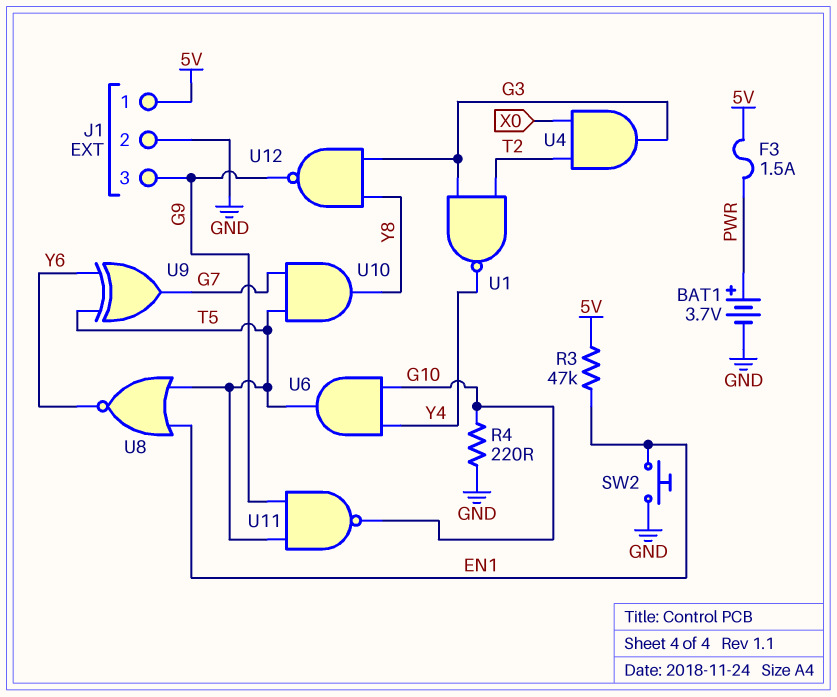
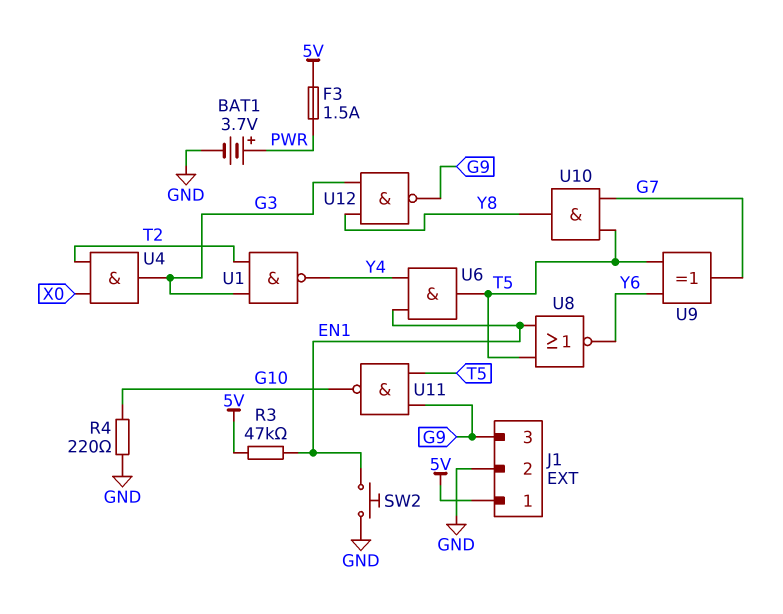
U6: AND (in G10, in Y4, out T5) -> AND (in EN1, in Y4, out T5)

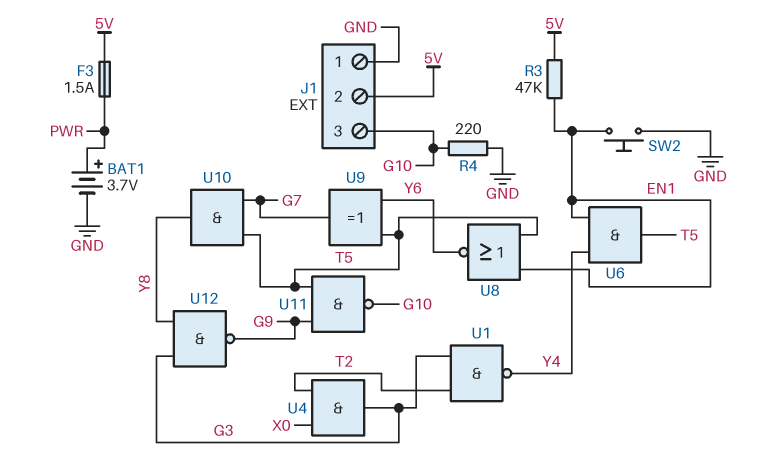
J1 pin 1: 5V -> GND
J1 pin 2: GND -> 5V
J1 pin 3: G9 -> G10

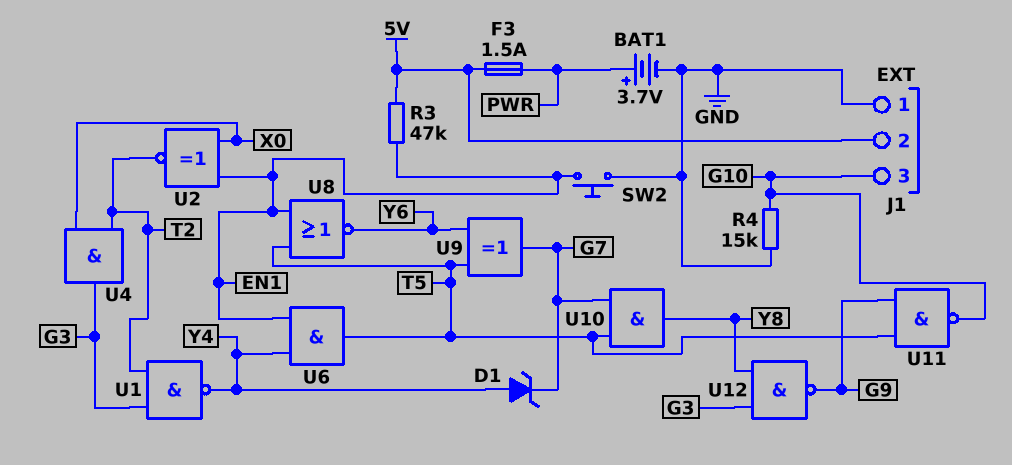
D1: none -> zener (A Y4, K G7)
R4: 220 (G10, GND) -> 15k (G10, GND)
U2: none -> XNOR (in EN1, in X0, out T2)

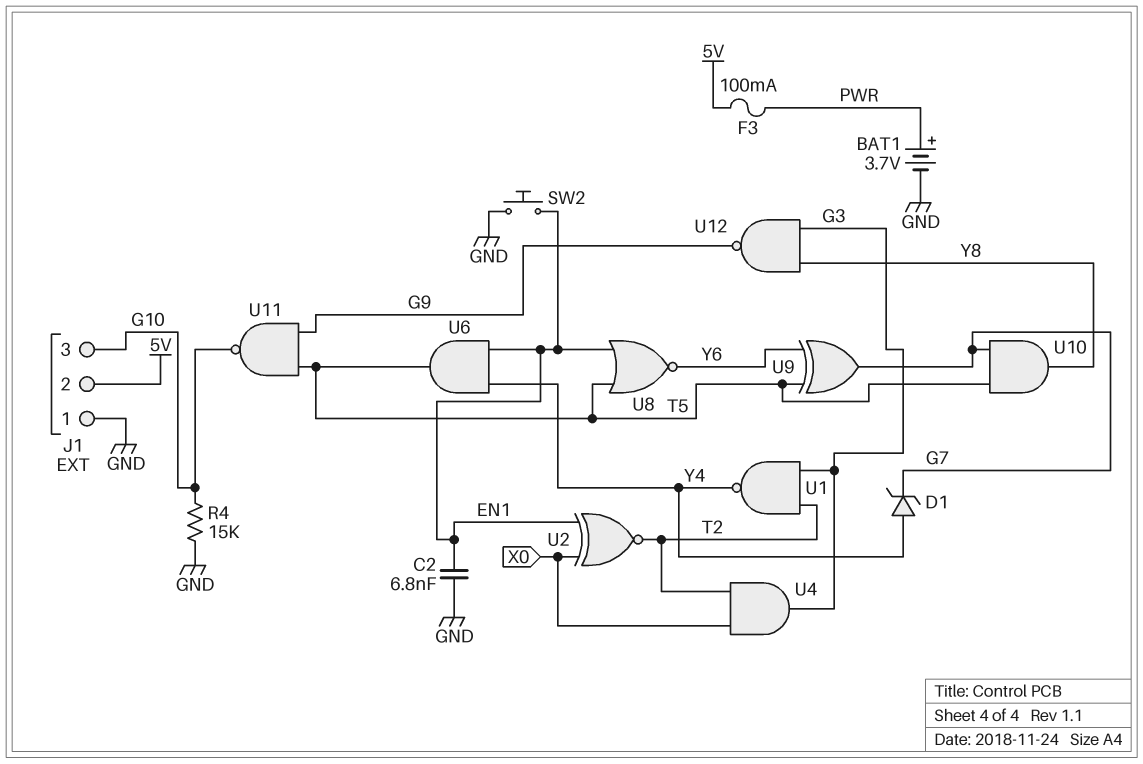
C2: none -> 6.8nF (EN1, GND)
F3: 1.5A (5V, PWR) -> 100mA (5V, PWR)
R3: 47k (5V, EN1) -> none

